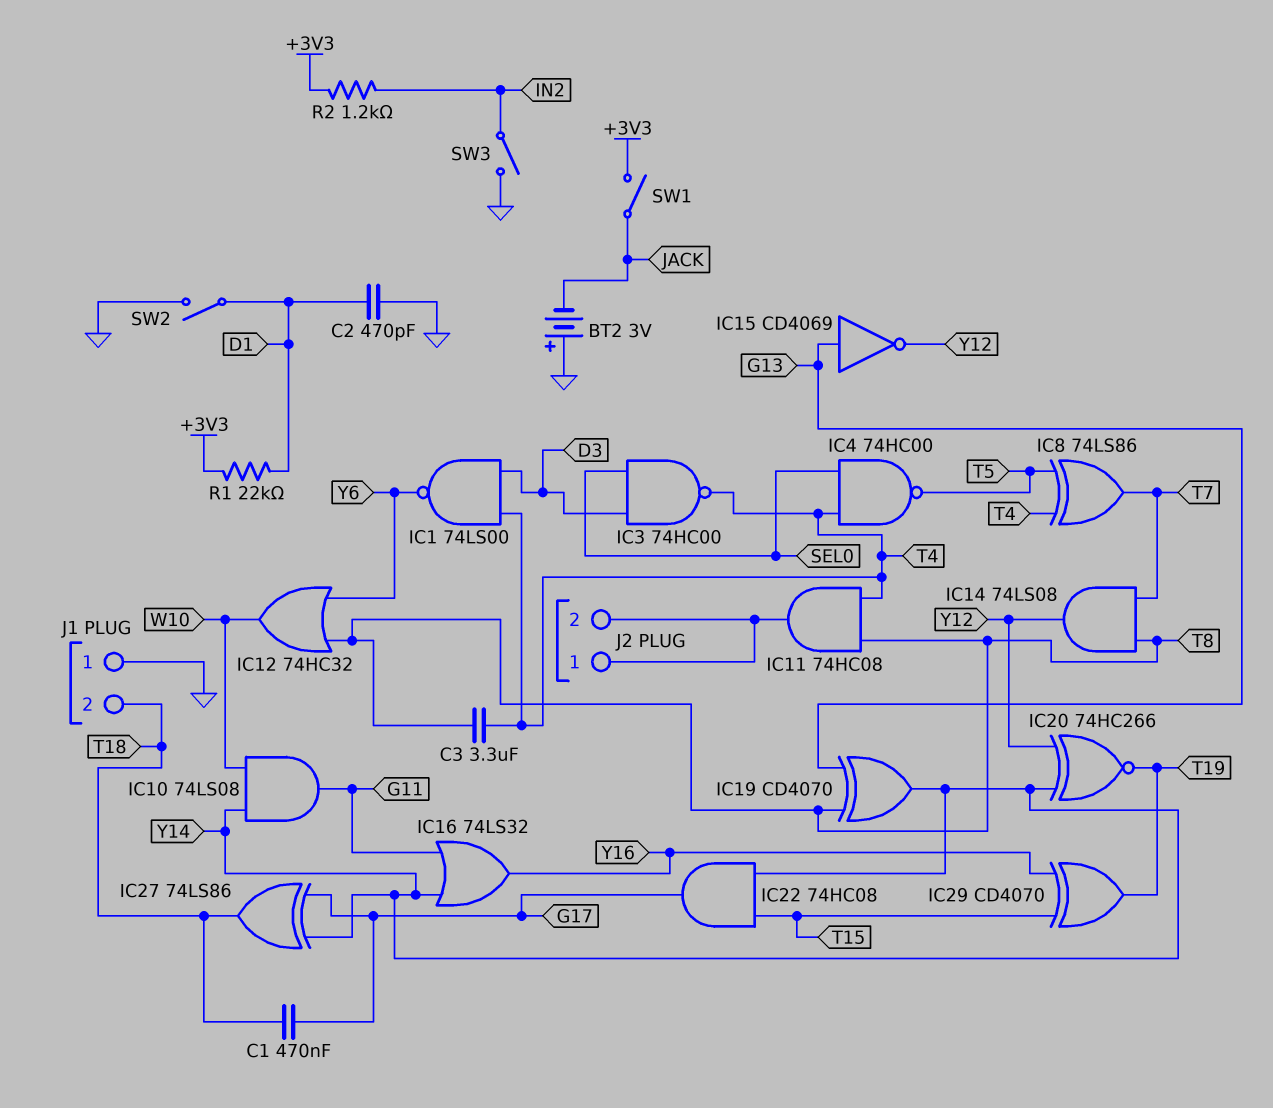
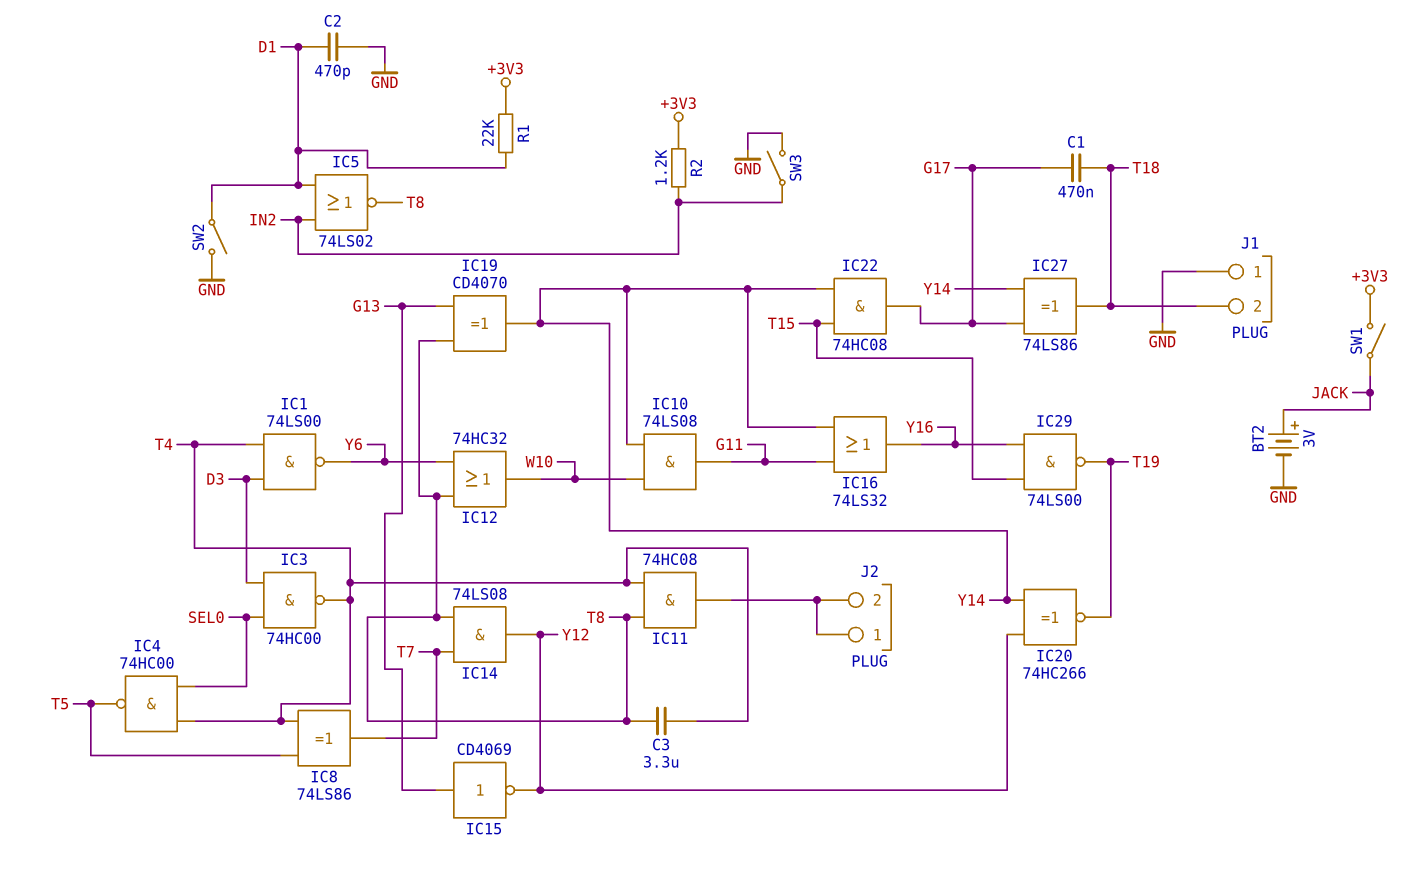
BT2: 3V (plus GND, minus JACK) -> 3V (plus JACK, minus GND)
IC5: none -> NOR 74LS02 (in D1, in IN2, out T8)
IC29: XOR CD4070 (in T15, in Y16, out T19) -> NAND 74LS00 (in T15, in Y16, out T19)

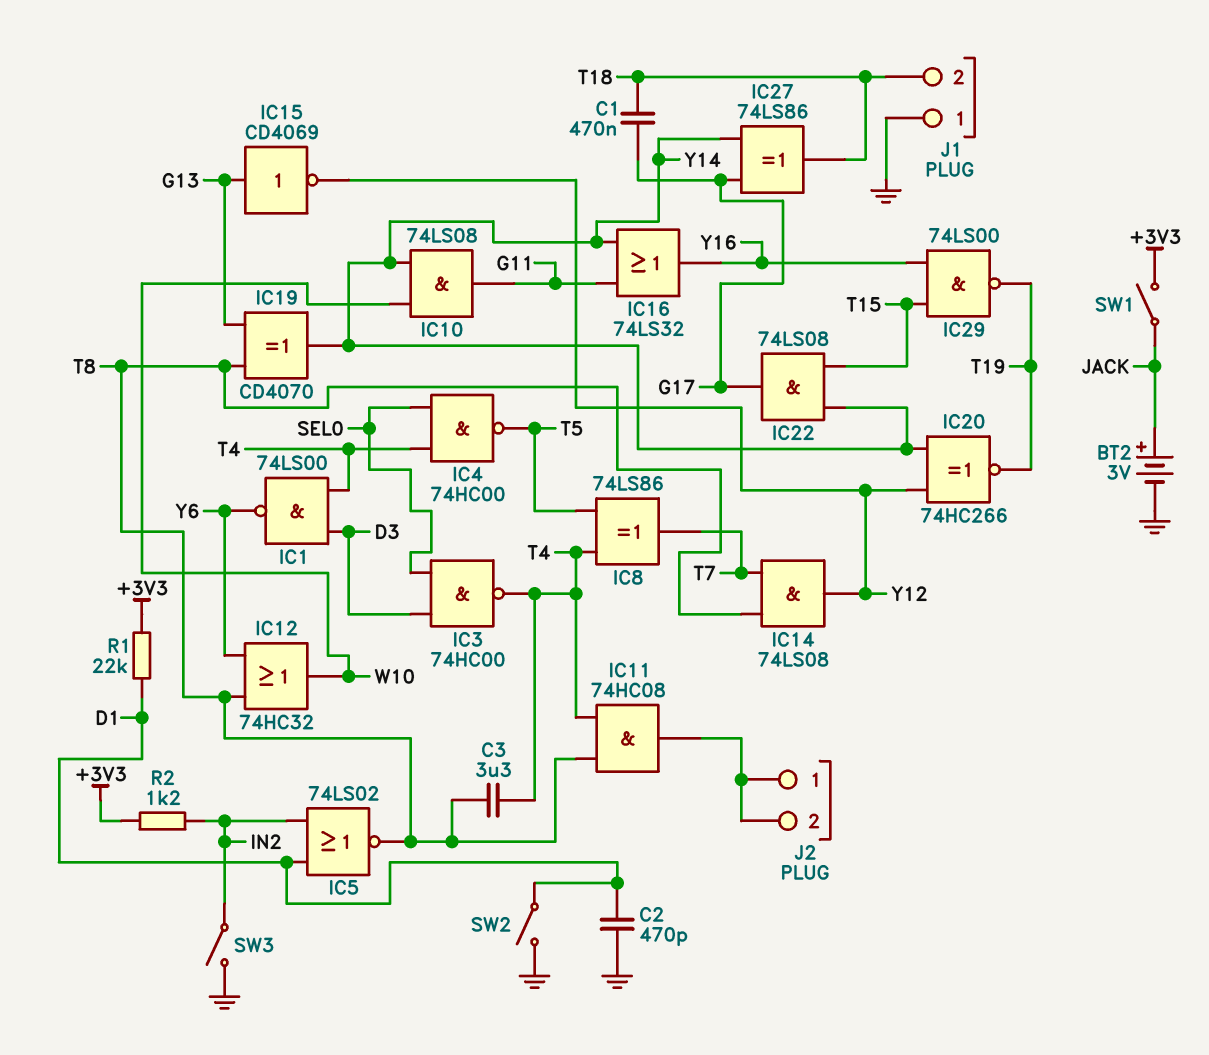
IC22: AND 74HC08 (in T15, in Y14, out G17) -> AND 74LS08 (in T15, in Y14, out G17)

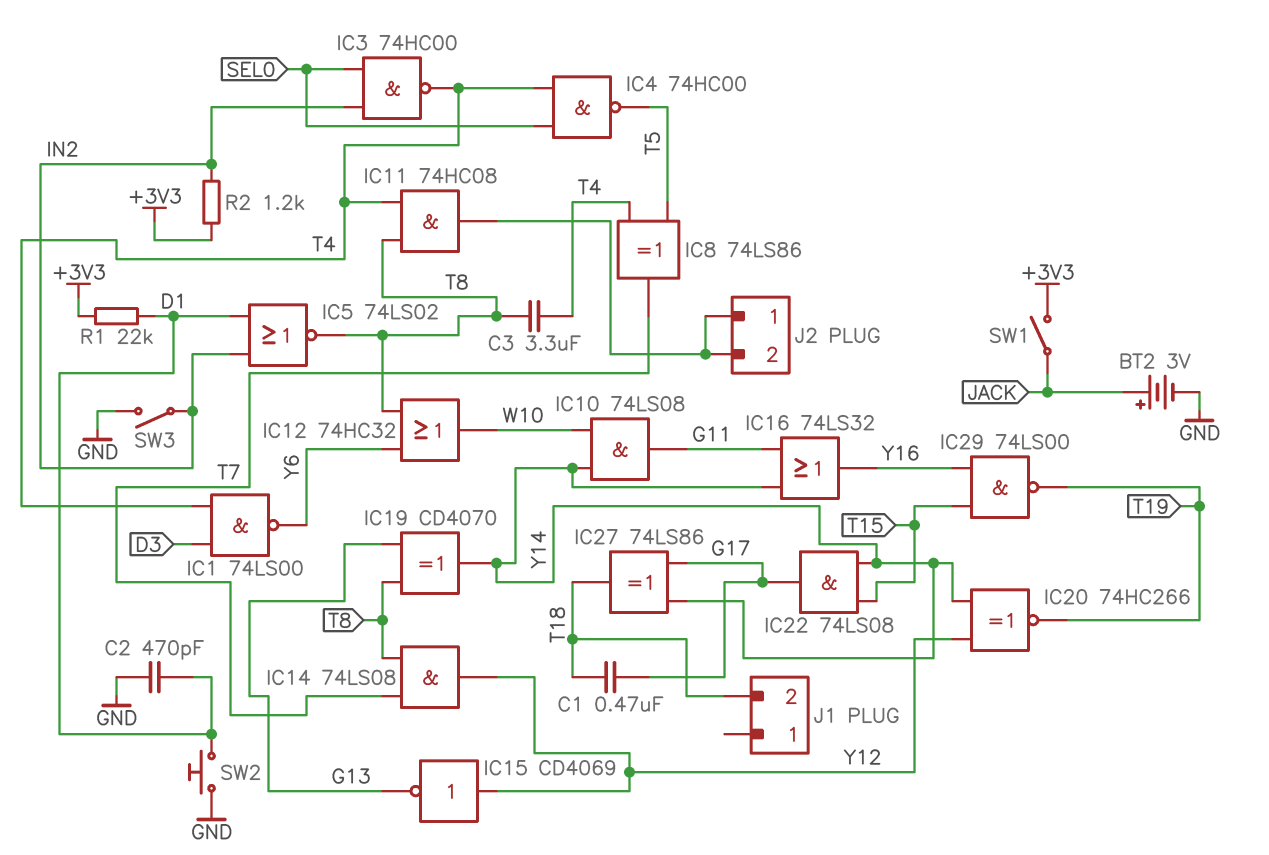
IC3: NAND 74HC00 (in D3, in SEL0, out T4) -> NAND 74HC00 (in IN2, in SEL0, out T4)
IC15: NOT CD4069 (in G13, out Y12) -> NOT CD4069 (in Y12, out G13)
J1 pin 1: GND -> none
SW2: switch (D1, GND) -> button (D1, GND)

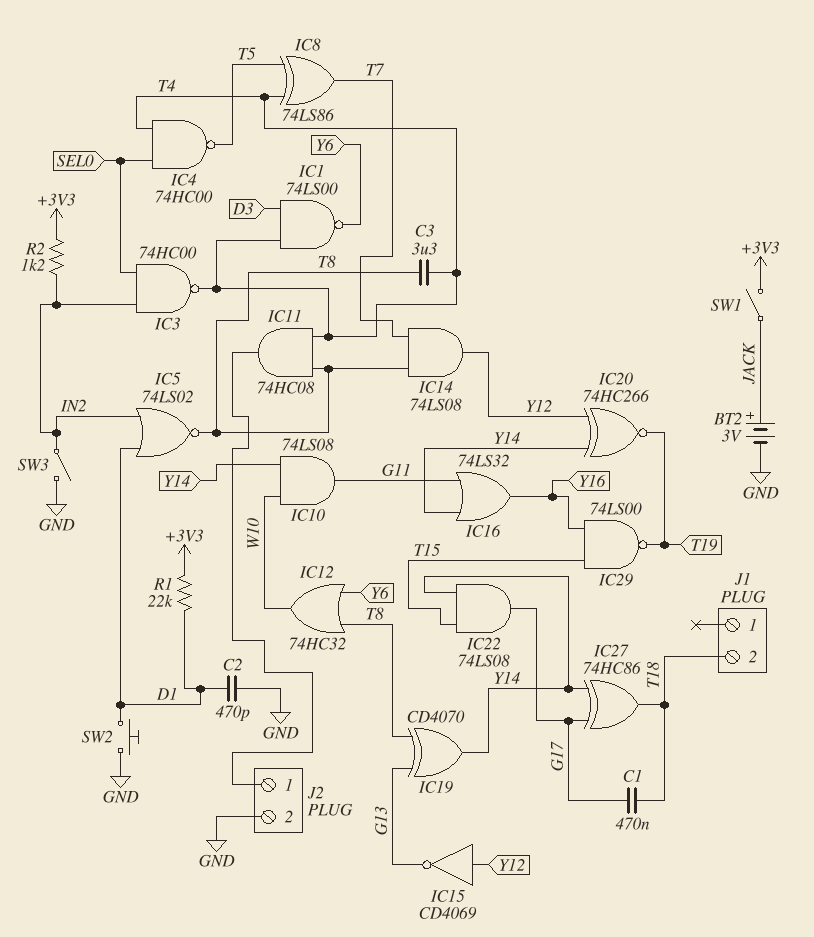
IC27: XOR 74LS86 (in G17, in Y14, out T18) -> XOR 74HC86 (in G17, in Y14, out T18)
J2 pin 2: J2/1 -> GND

